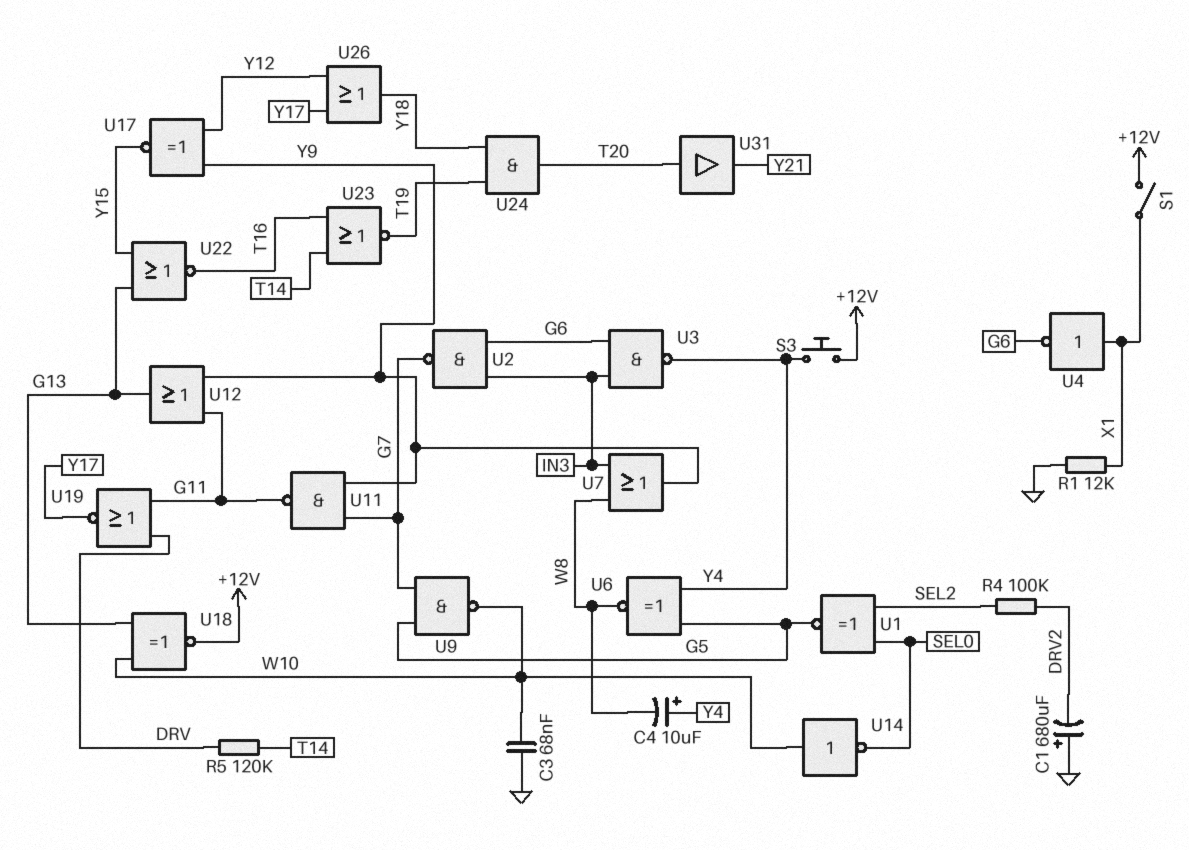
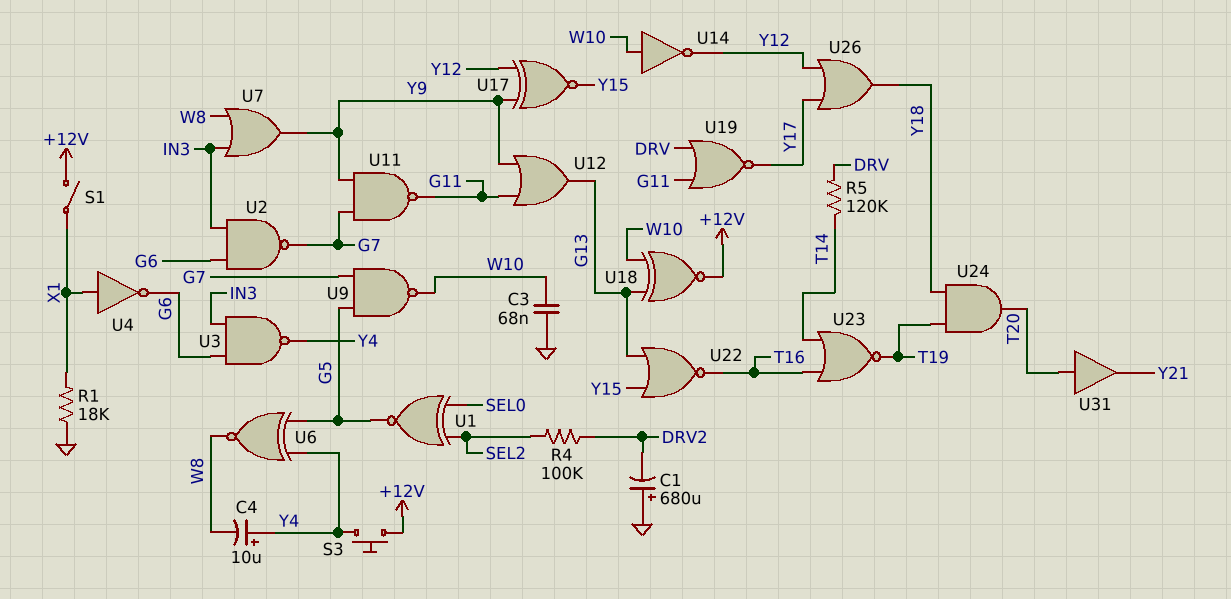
R1: 12k (GND, X1) -> 18k (GND, X1)
U14: NOT (in W10, out SEL0) -> NOT (in W10, out Y12)

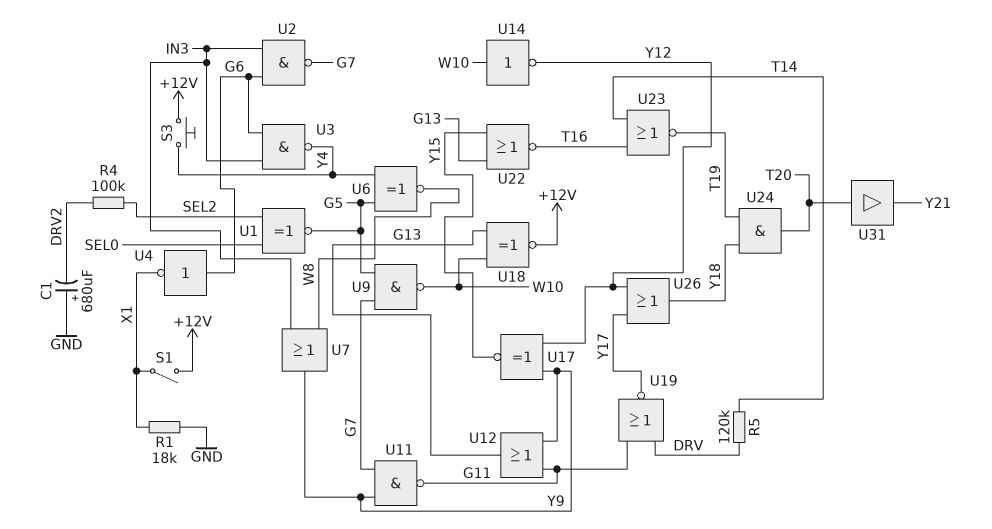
C3: 68nF (GND, W10) -> none
C4: 10uF (plus Y4, minus W8) -> none
U4: NOT (in X1, out G6) -> NOT (in G6, out X1)

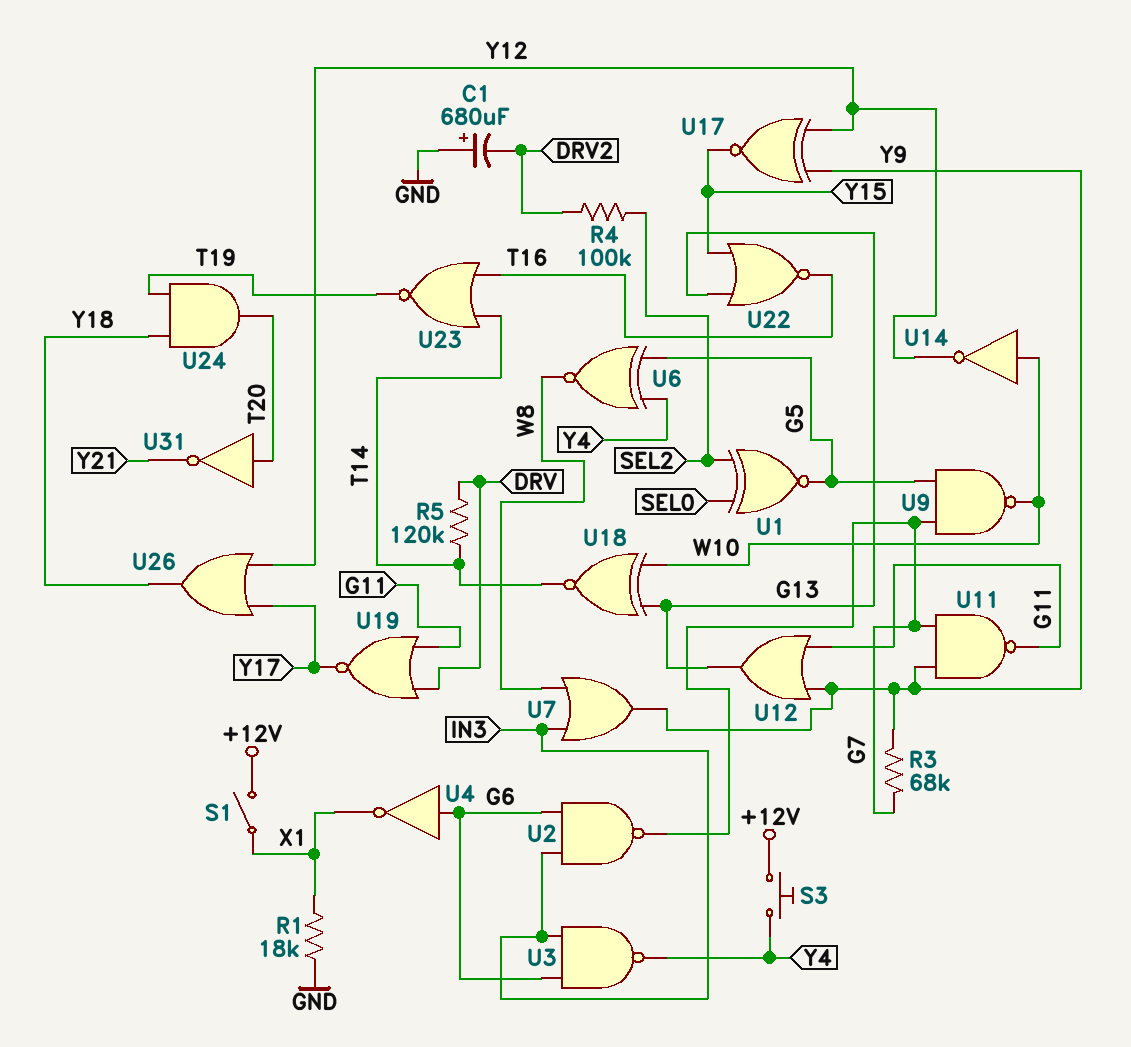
R3: none -> 68k (G7, Y9)
U18: XNOR (in G13, in W10, out +12V) -> XNOR (in G13, in W10, out T14)
U31: buffer (in T20, out Y21) -> NOT (in T20, out Y21)

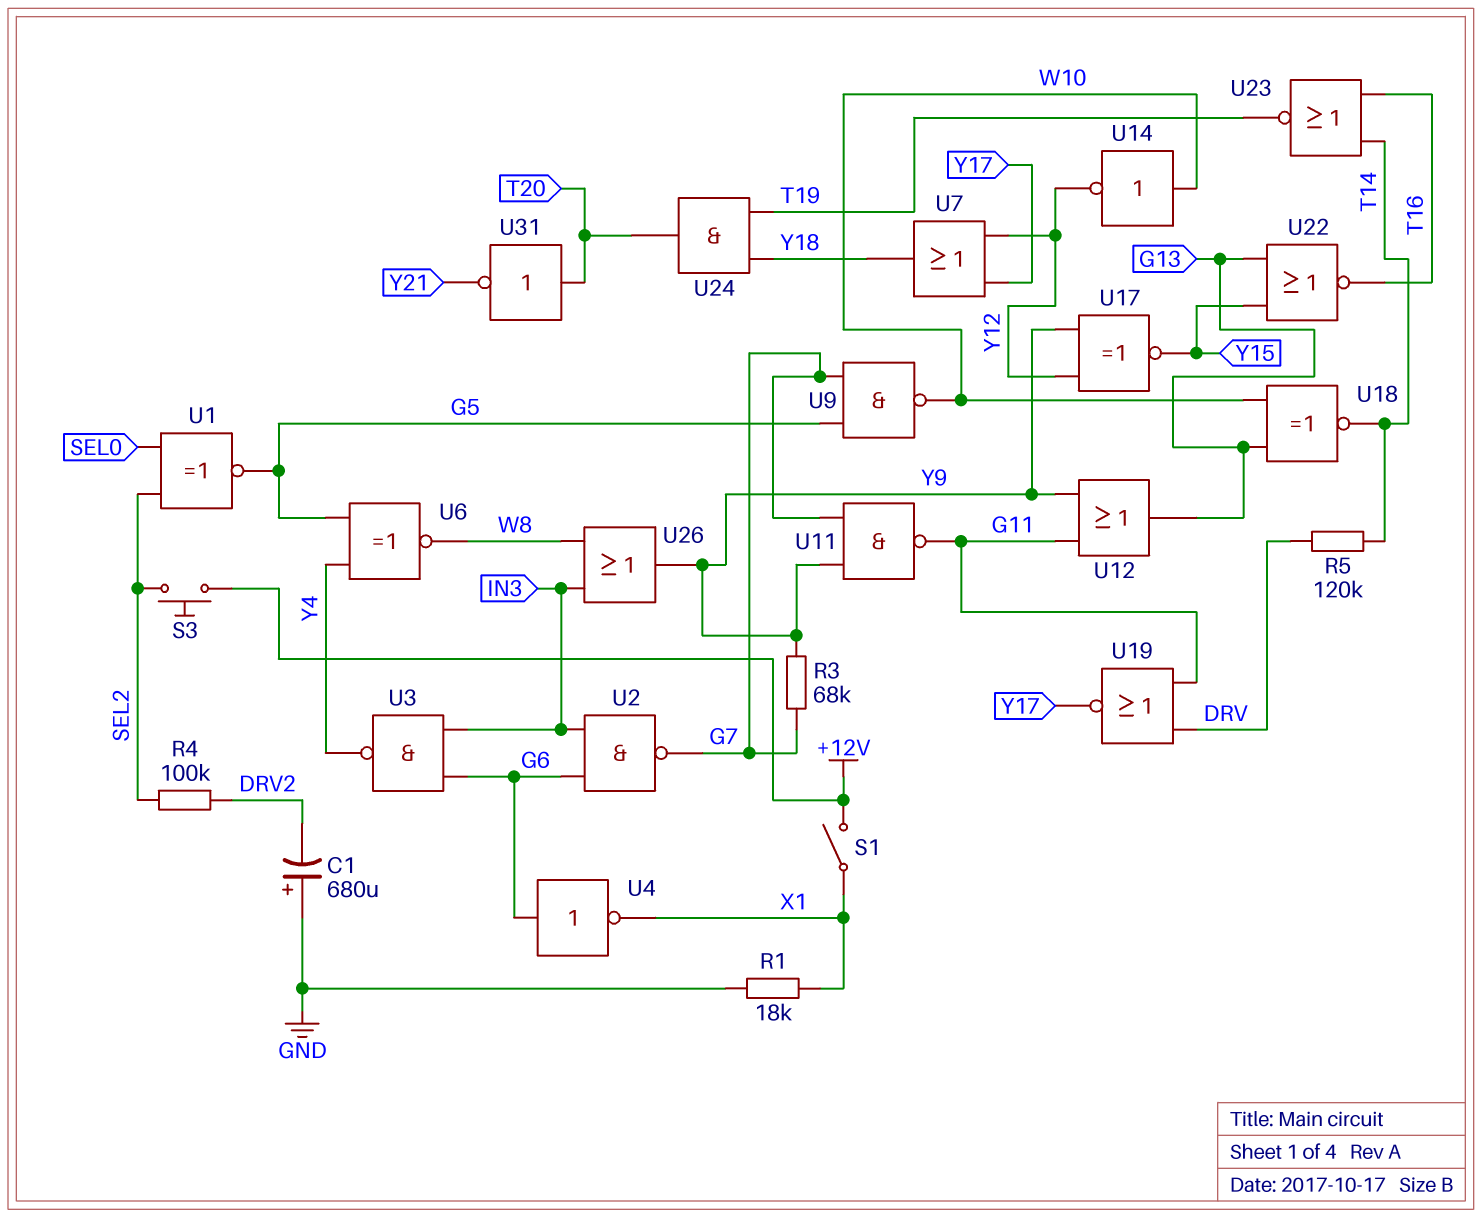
S3: button (+12V, Y4) -> button (+12V, SEL2)
U7: OR (in IN3, in W8, out Y9) -> OR (in Y12, in Y17, out Y18)
U26: OR (in Y12, in Y17, out Y18) -> OR (in IN3, in W8, out Y9)

